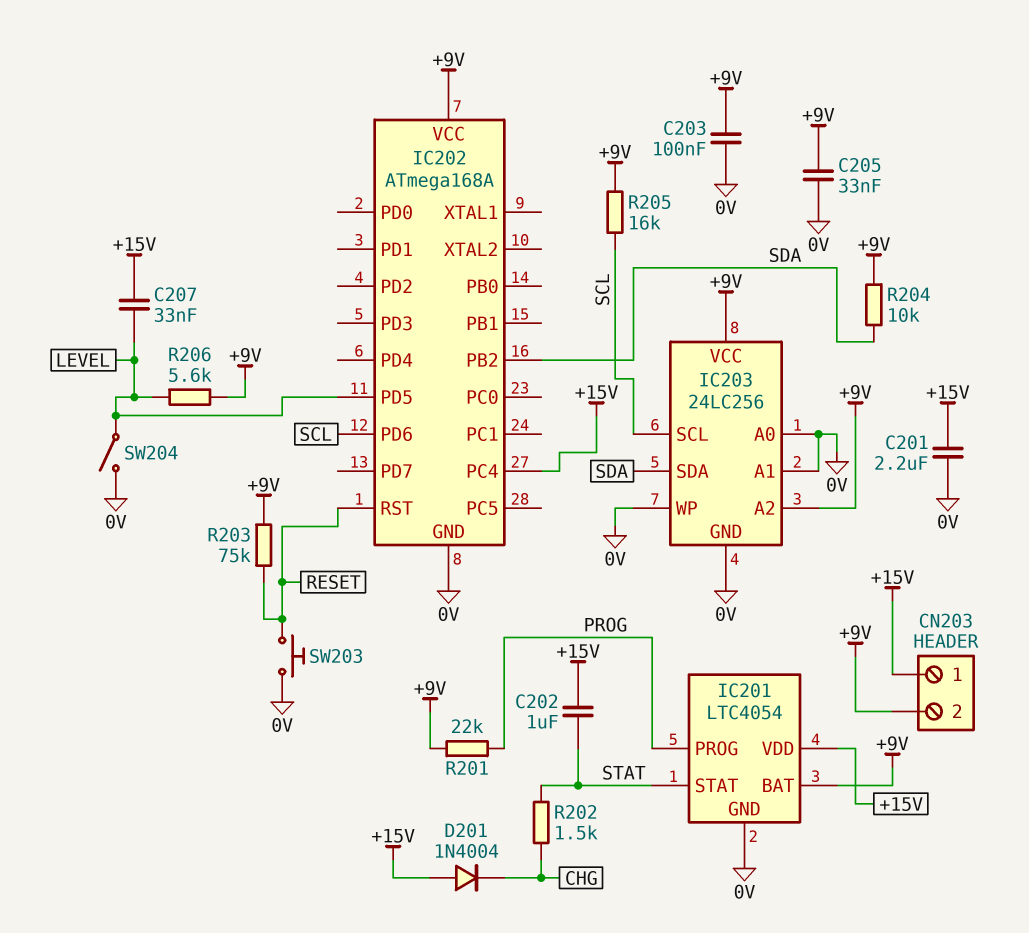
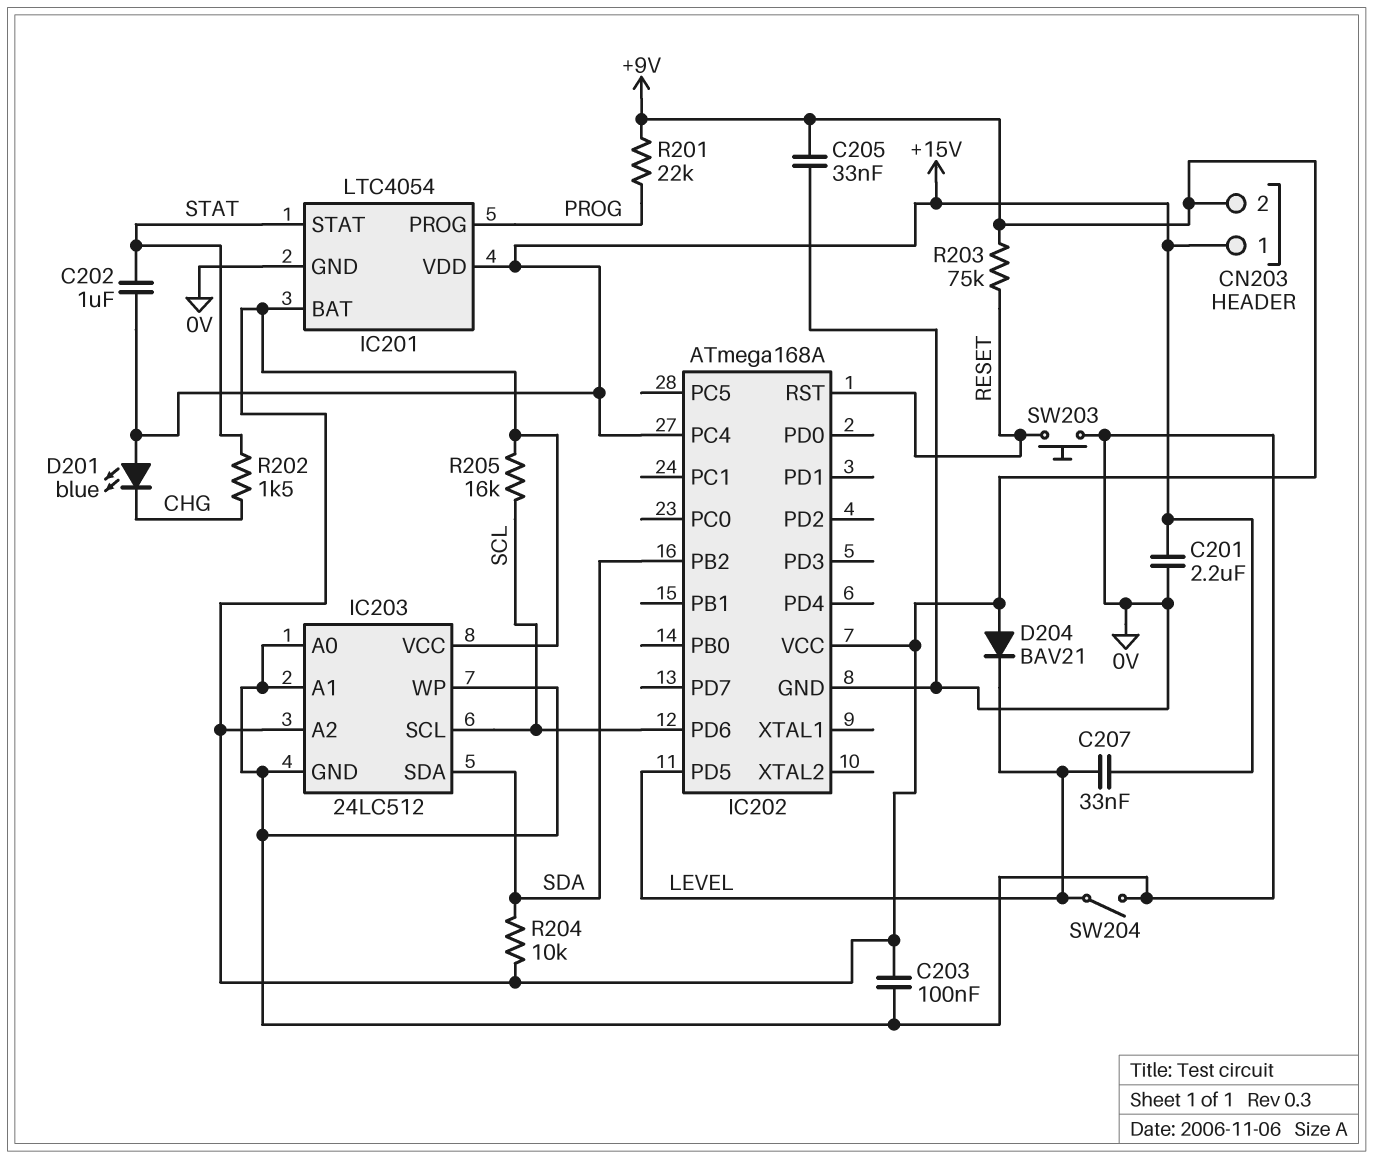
D201: diode 1N4004 (A +15V, K CHG) -> LED blue (A +15V, K CHG)
D204: none -> diode BAV21 (A +9V, K LEVEL)
IC203: 24LC256 -> 24LC512
R206: 5.6k (+9V, LEVEL) -> none

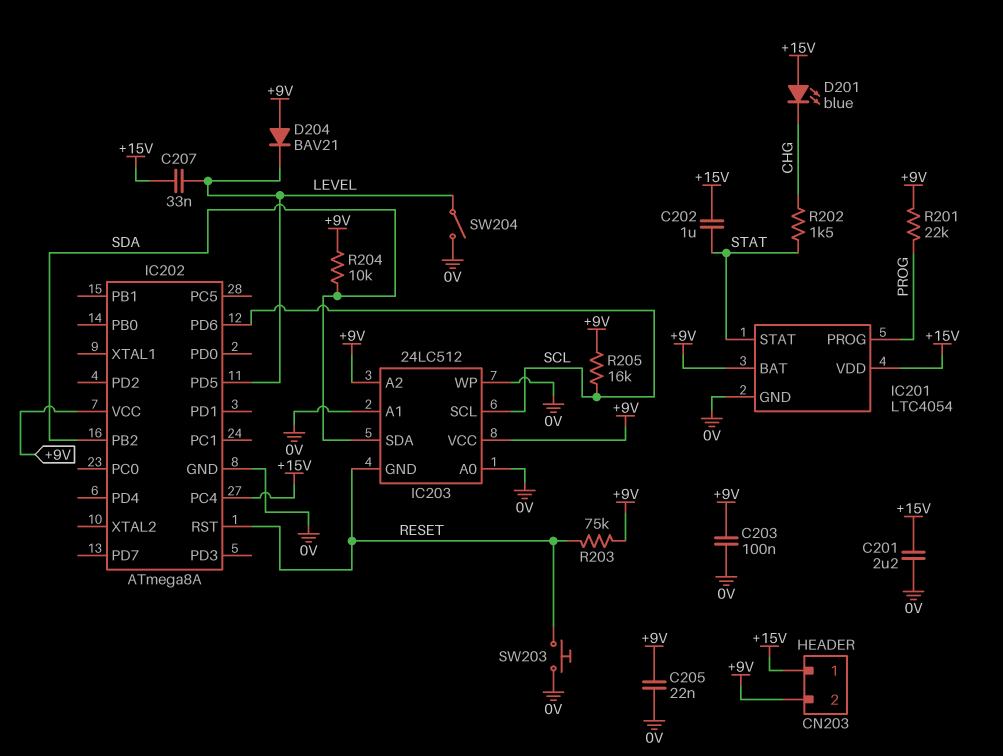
C205: 33nF (+9V, 0V) -> 22nF (+9V, 0V)
IC202: ATmega168A -> ATmega8A
IC203 pin GND: 0V -> RESET

